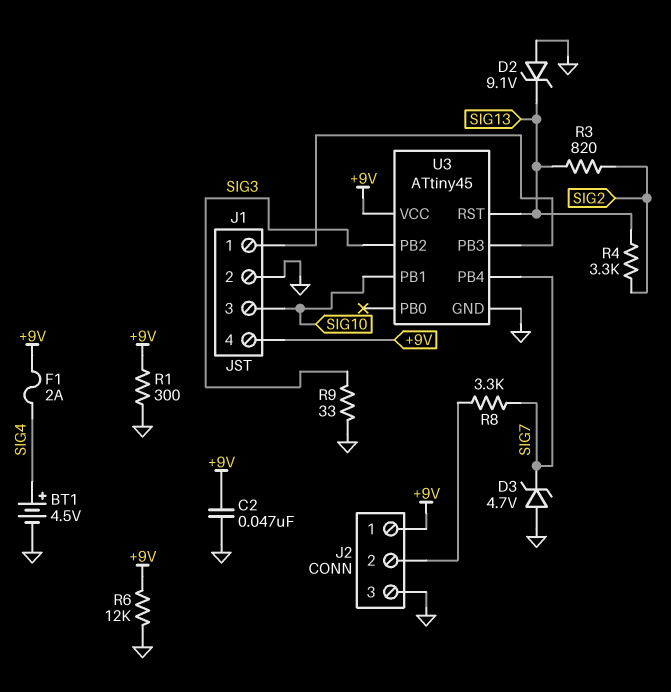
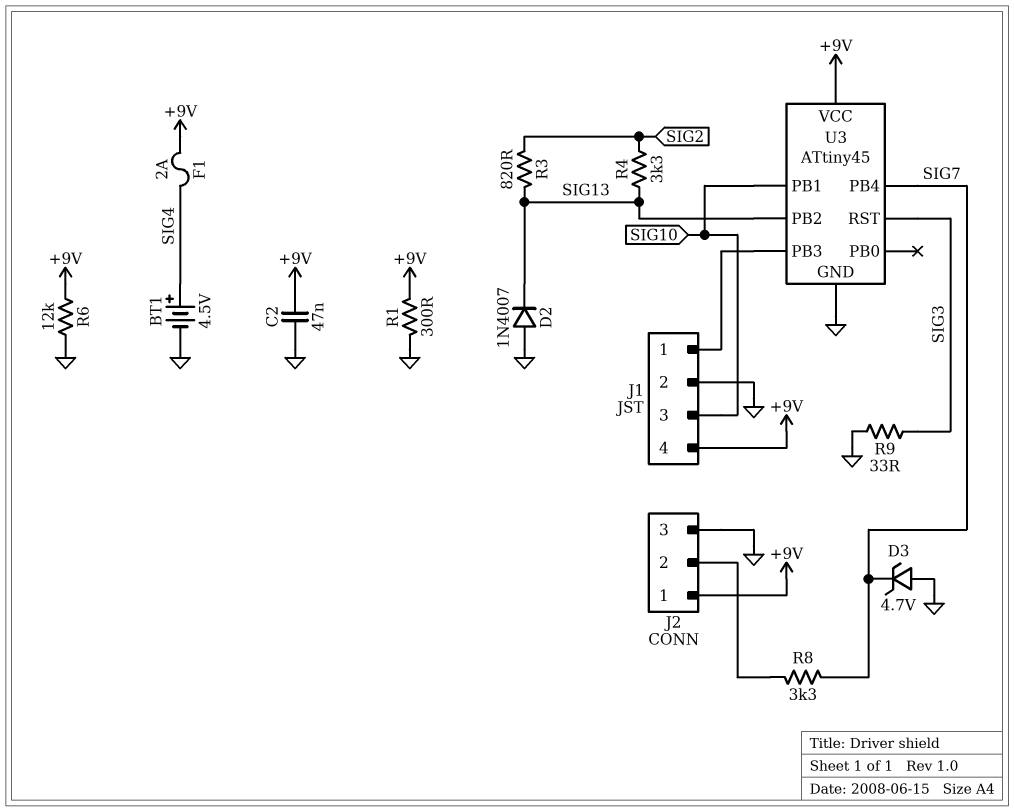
D2: zener 9.1V (A GND, K SIG13) -> diode 1N4007 (A GND, K SIG13)
U3 pin PB2: SIG3 -> SIG13
U3 pin RST: SIG13 -> SIG3

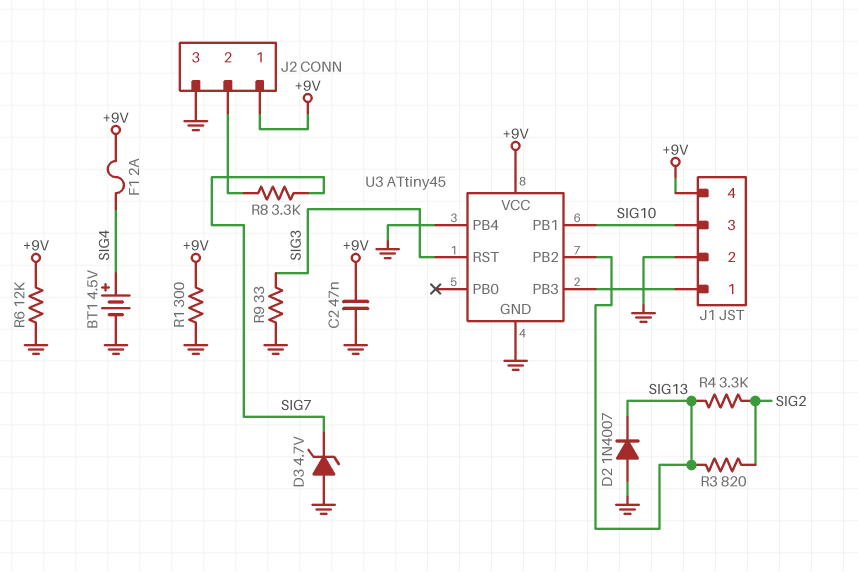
U3 pin PB4: SIG7 -> GND

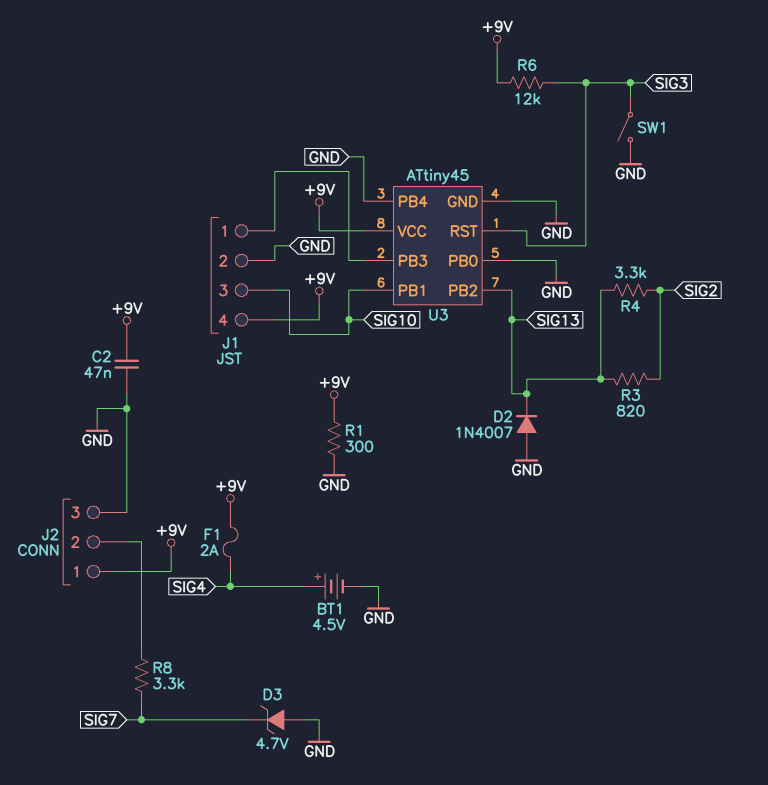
R6: 12k (+9V, GND) -> 12k (+9V, SIG3)
R9: 33 (GND, SIG3) -> none
SW1: none -> switch (GND, SIG3)
U3 pin PB0: none -> GND

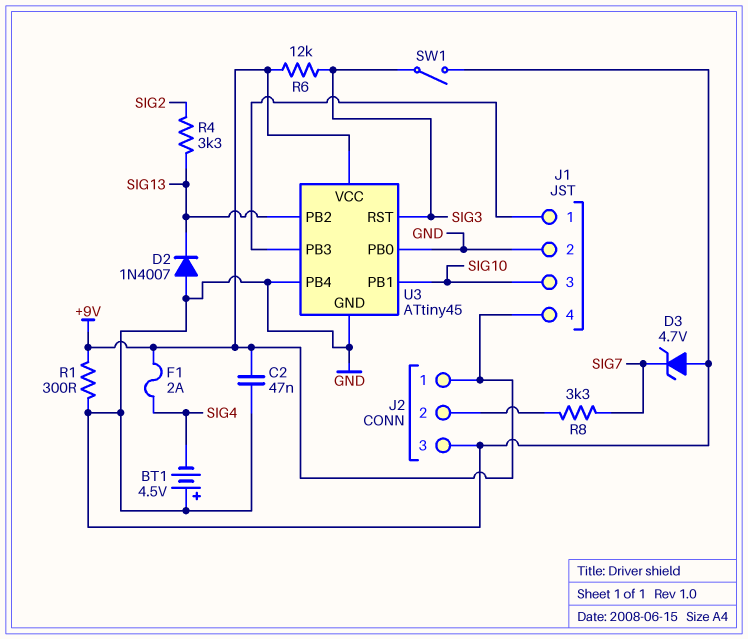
BT1: 4.5V (plus SIG4, minus GND) -> 4.5V (plus GND, minus SIG4)
R3: 820 (SIG2, SIG13) -> none

